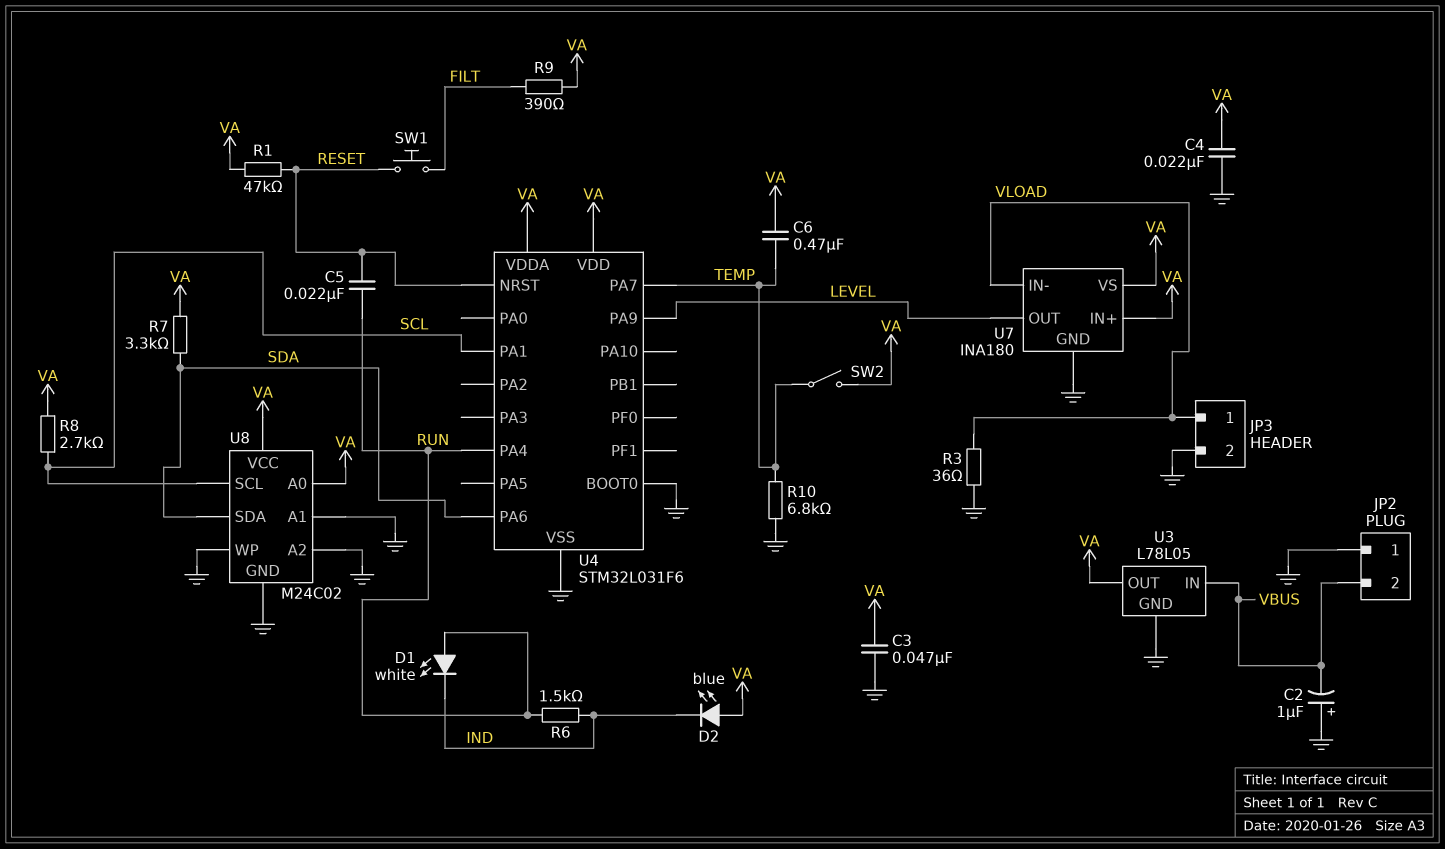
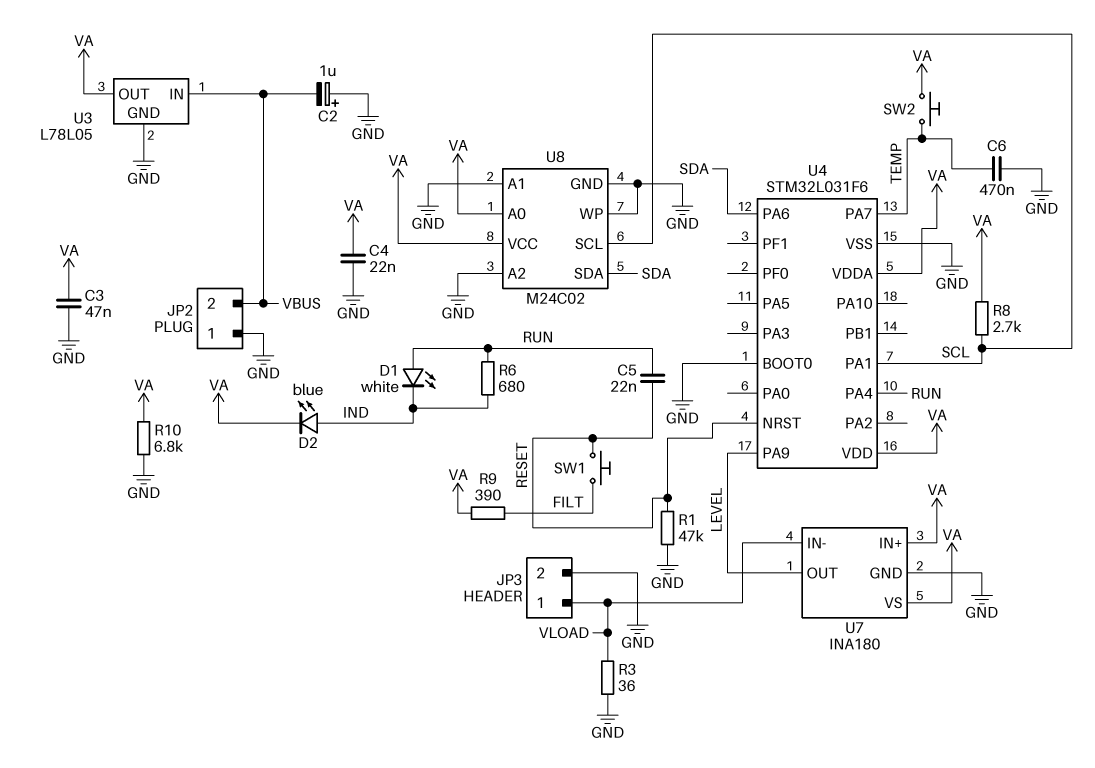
C6: 470nF (TEMP, VA) -> 470nF (GND, TEMP)
D2: LED blue (A VA, K IND) -> LED blue (A IND, K VA)
R1: 47k (RESET, VA) -> 47k (GND, RESET)
R6: 1.5k (IND, RUN) -> 680 (IND, RUN)
R7: 3.3k (SDA, VA) -> none
R10: 6.8k (GND, TEMP) -> 6.8k (GND, VA)
SW2: switch (TEMP, VA) -> button (TEMP, VA)

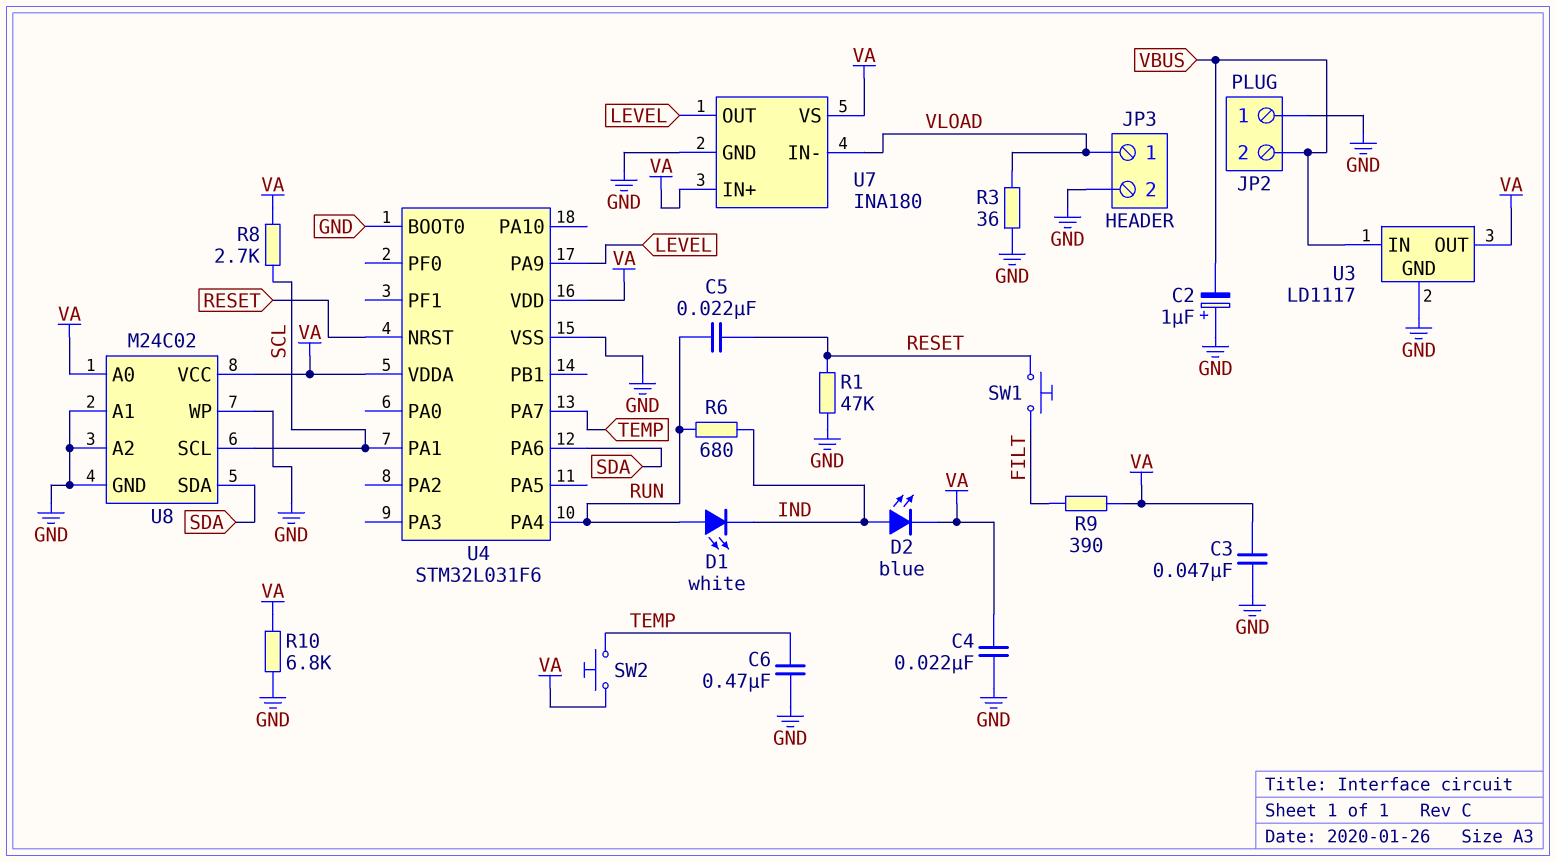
U3: L78L05 -> LD1117

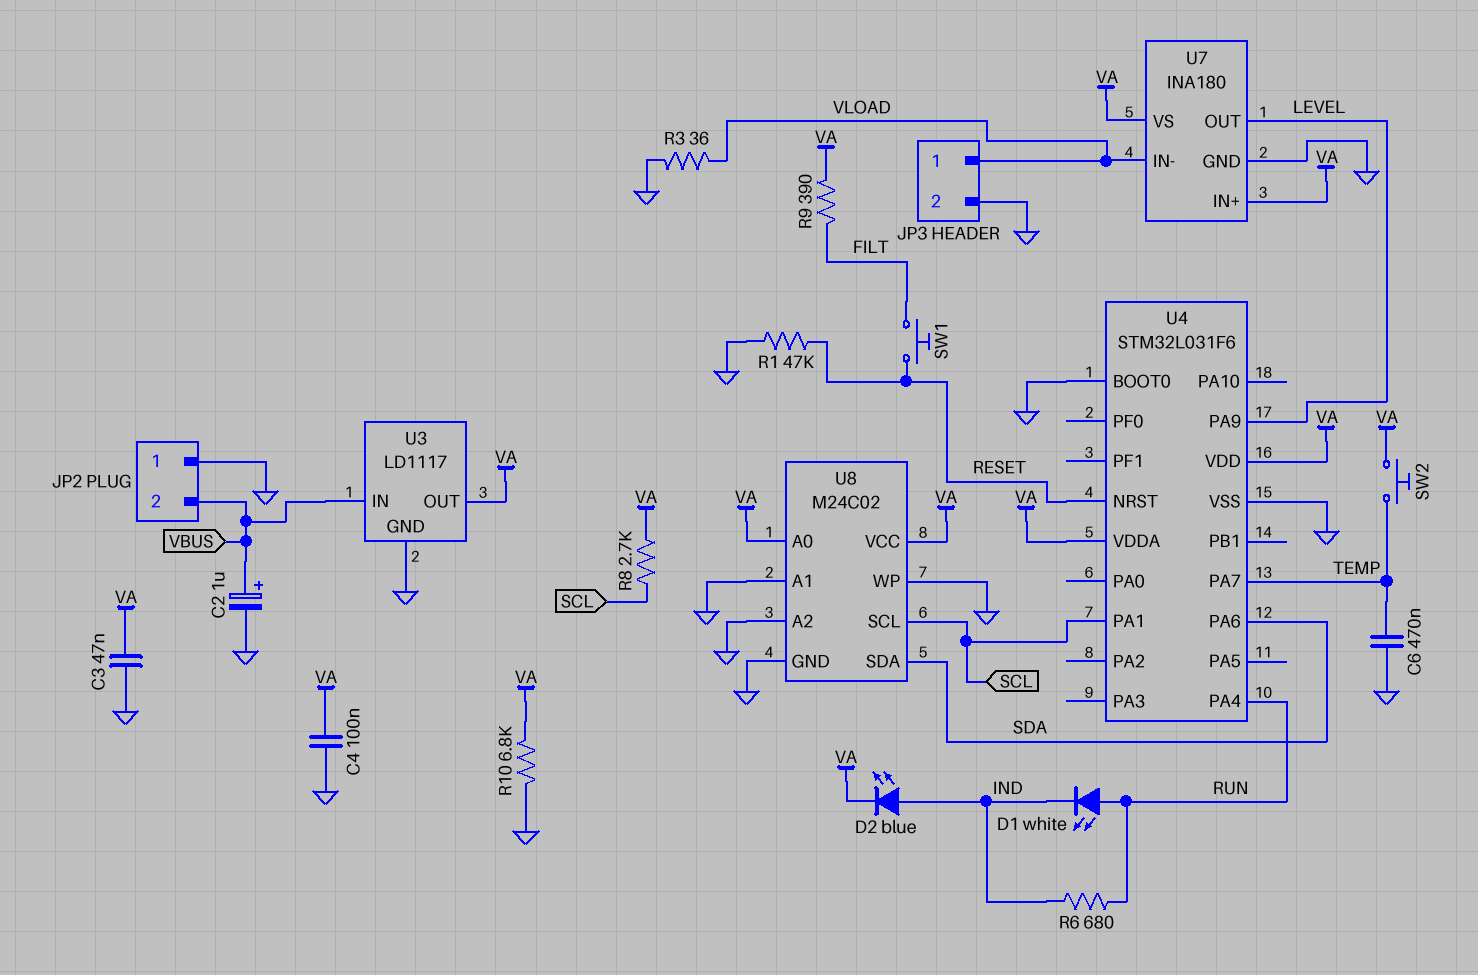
C2: 1uF (plus GND, minus VBUS) -> 1uF (plus VBUS, minus GND)
C4: 22nF (GND, VA) -> 100nF (GND, VA)
C5: 22nF (RESET, RUN) -> none

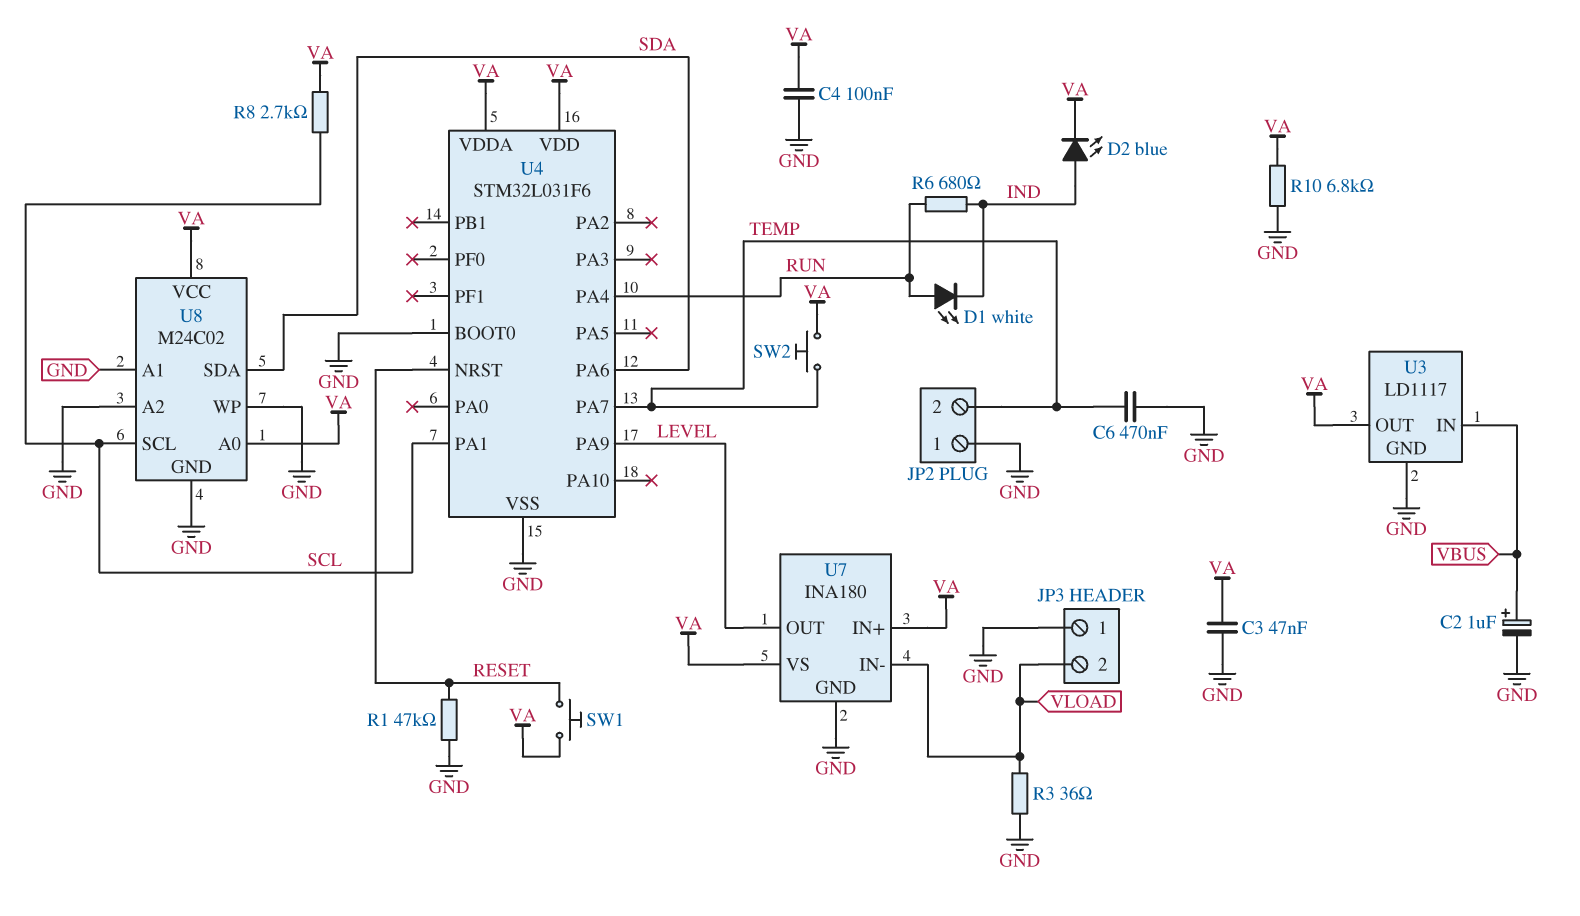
JP2 pin 2: VBUS -> TEMP
JP3 pin 1: VLOAD -> GND
JP3 pin 2: GND -> VLOAD
R9: 390 (FILT, VA) -> none
SW1: button (FILT, RESET) -> button (RESET, VA)

